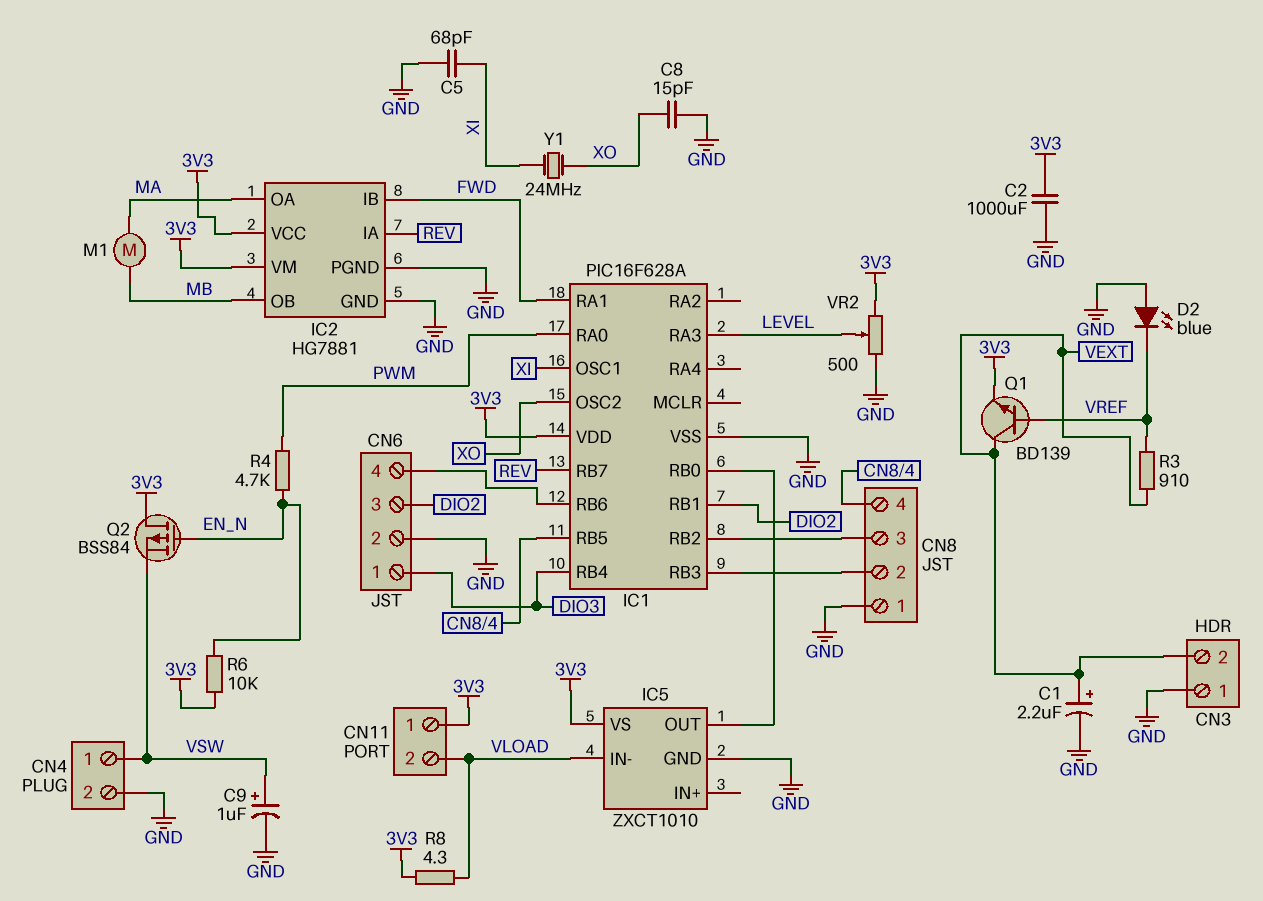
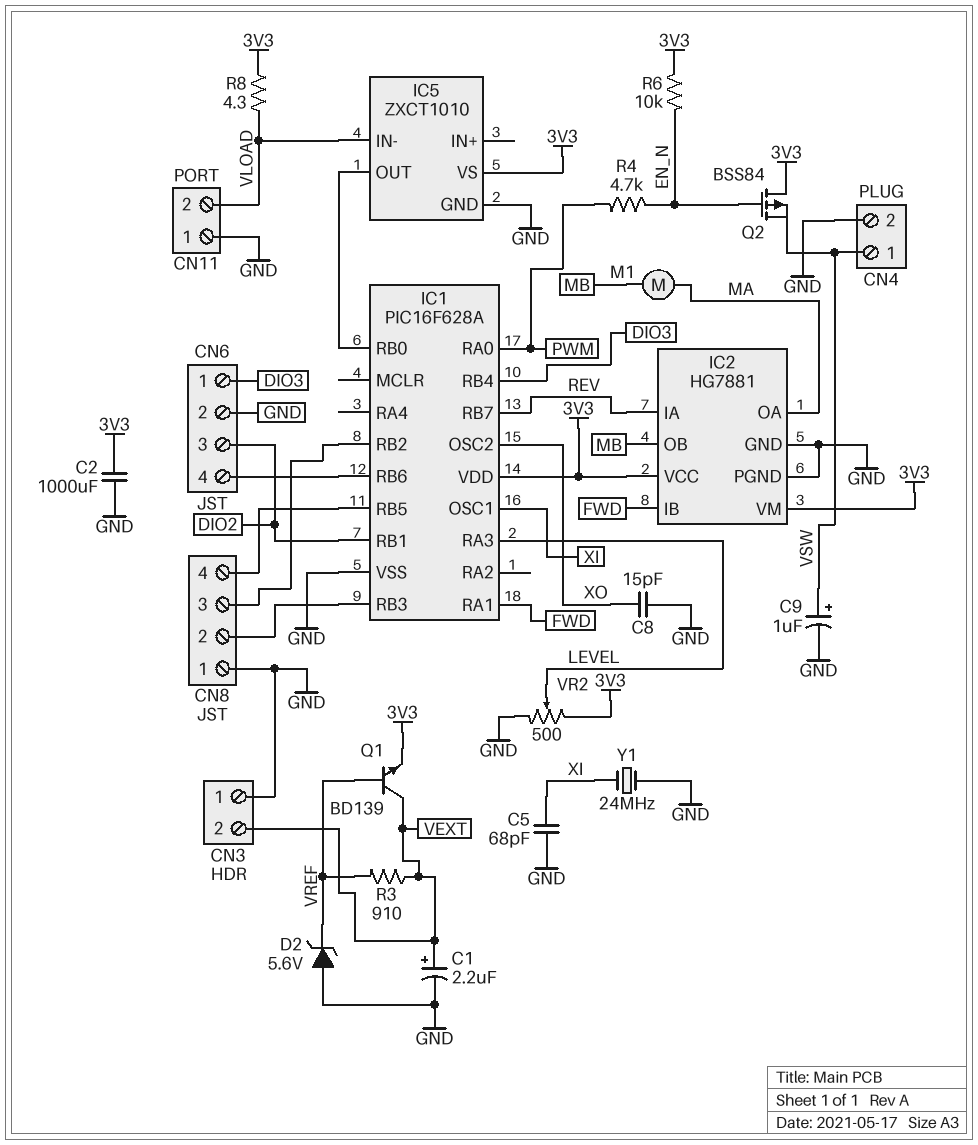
CN11 pin 1: 3V3 -> GND
D2: LED blue (A GND, K VREF) -> zener 5.6V (A GND, K VREF)
Y1: 24MHz (XI, XO) -> 24MHz (GND, XI)

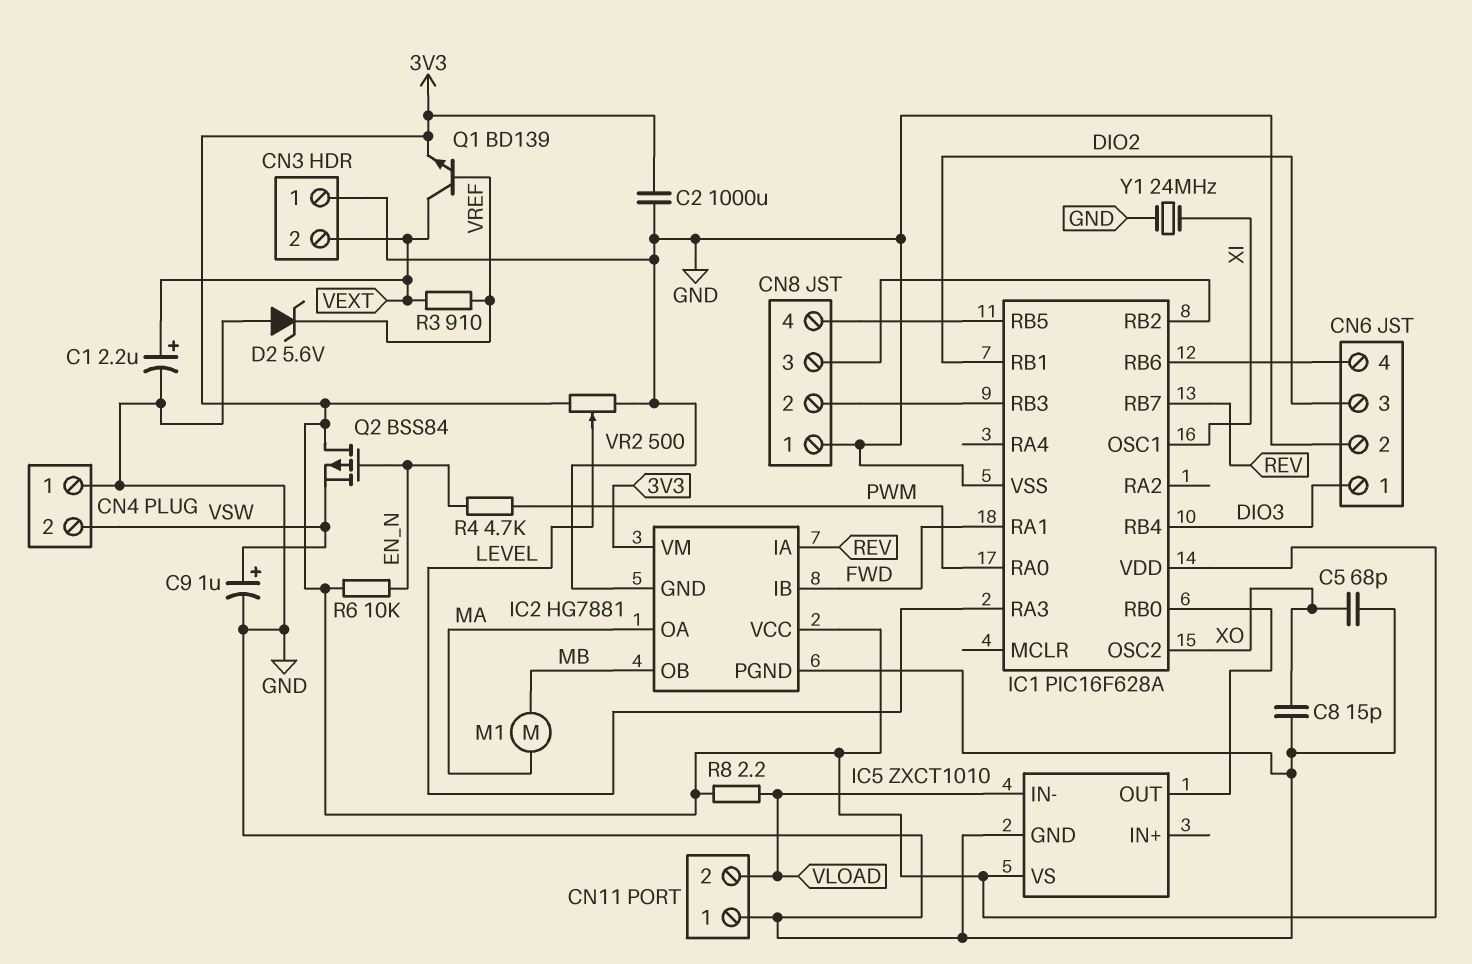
C5: 68pF (GND, XI) -> 68pF (GND, XO)
CN4 pin 1: VSW -> GND
CN4 pin 2: GND -> VSW
R8: 4.3 (3V3, VLOAD) -> 2.2 (3V3, VLOAD)

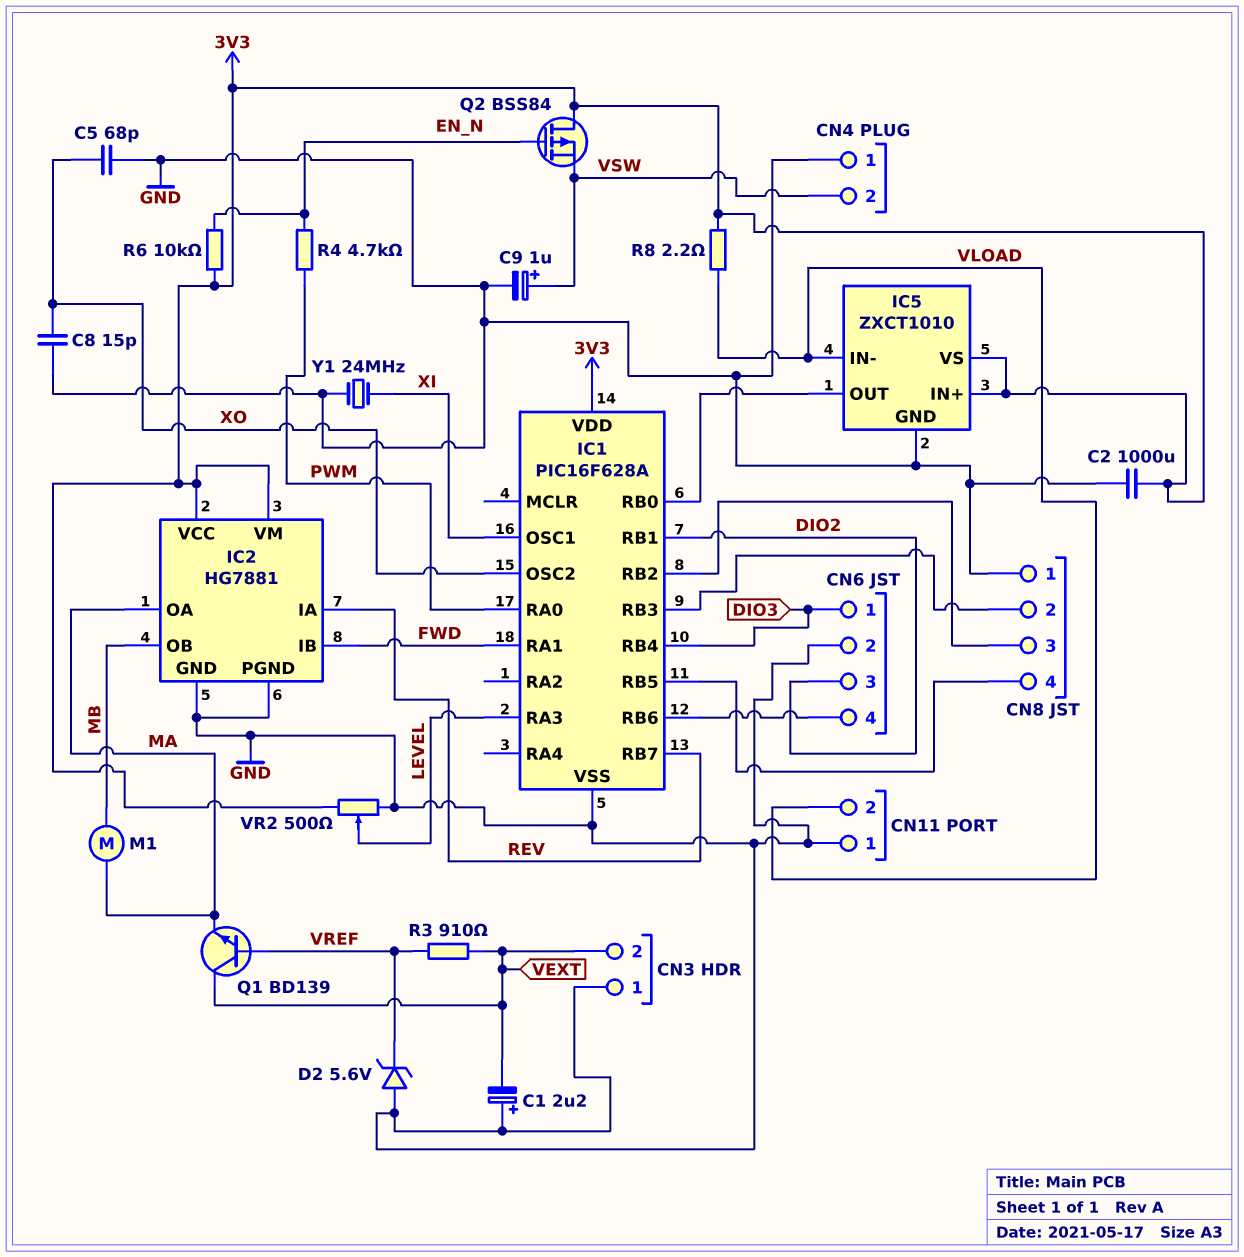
C1: 2.2uF (plus VEXT, minus GND) -> 2.2uF (plus GND, minus VEXT)
IC5 pin IN+: none -> 3V3
Q1: NPN BD139 (B VREF, C VEXT, E 3V3) -> NPN BD139 (B VREF, C VEXT, E MA)

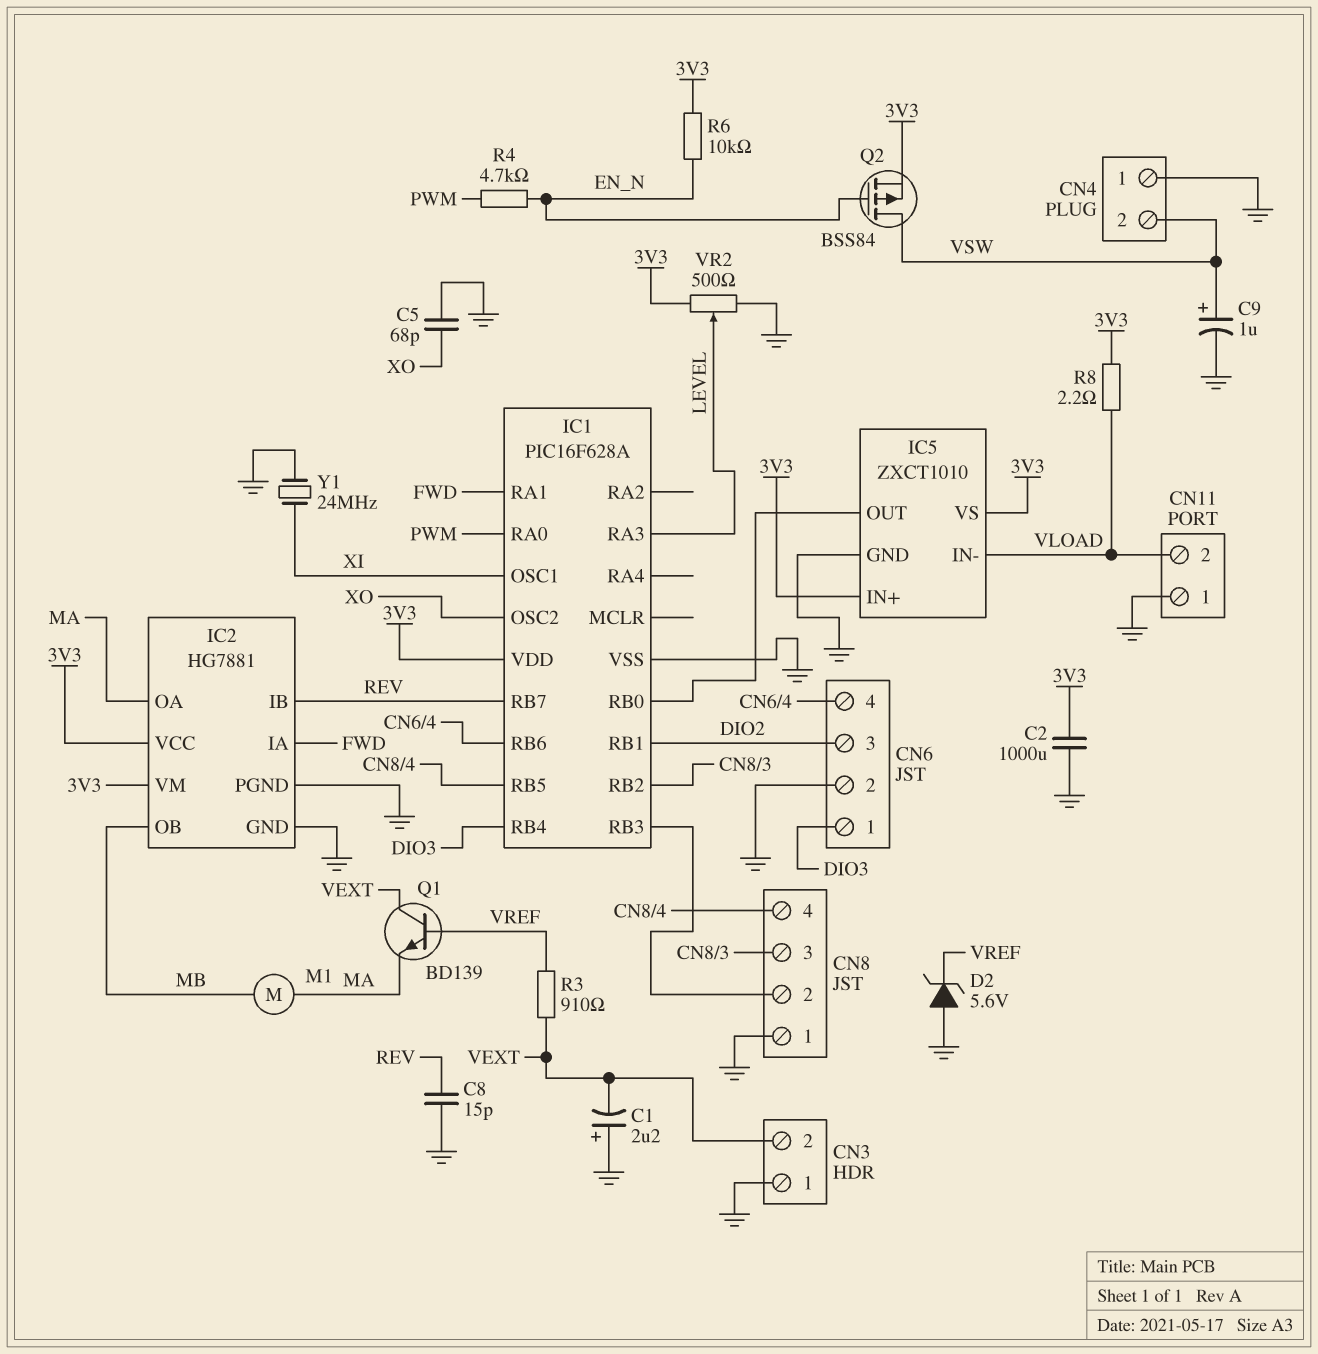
C8: 15pF (GND, XO) -> 15pF (GND, REV)
IC2 pin IA: REV -> FWD
IC2 pin IB: FWD -> REV
Q2: PMOS BSS84 (G EN_N, D 3V3, S VSW) -> PMOS BSS84 (G EN_N, D VSW, S 3V3)

